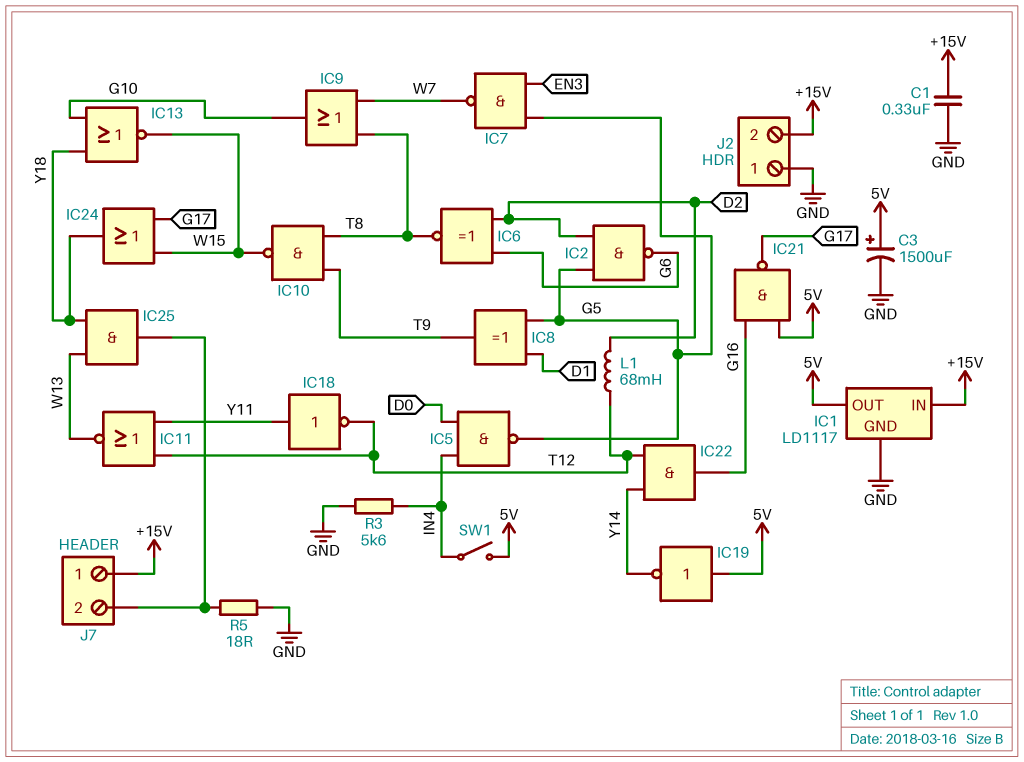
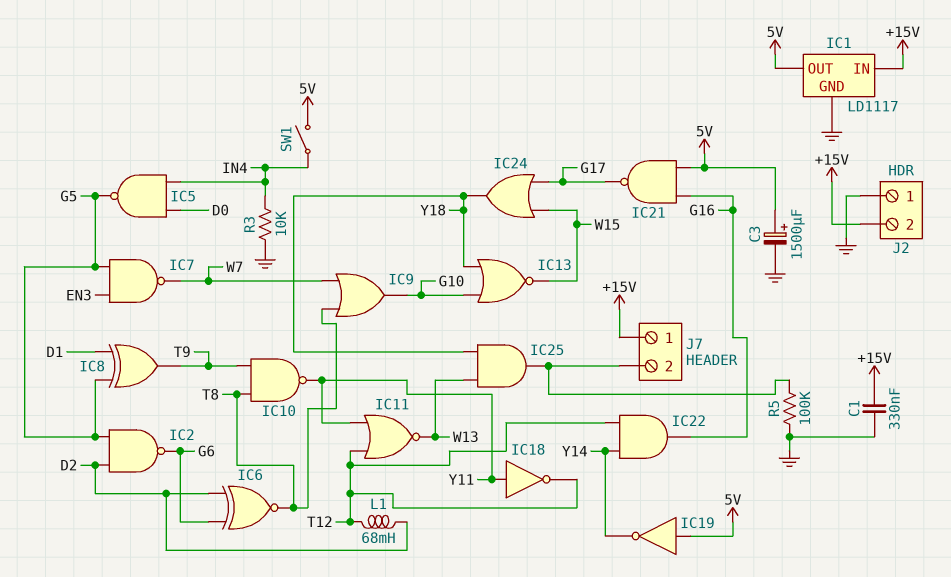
IC10: NAND (in T8, in T9, out W15) -> NAND (in T8, in T9, out Y11)
R3: 5.6k (GND, IN4) -> 10k (GND, IN4)
R5: 18 (GND, J7/2) -> 100k (GND, J7/2)

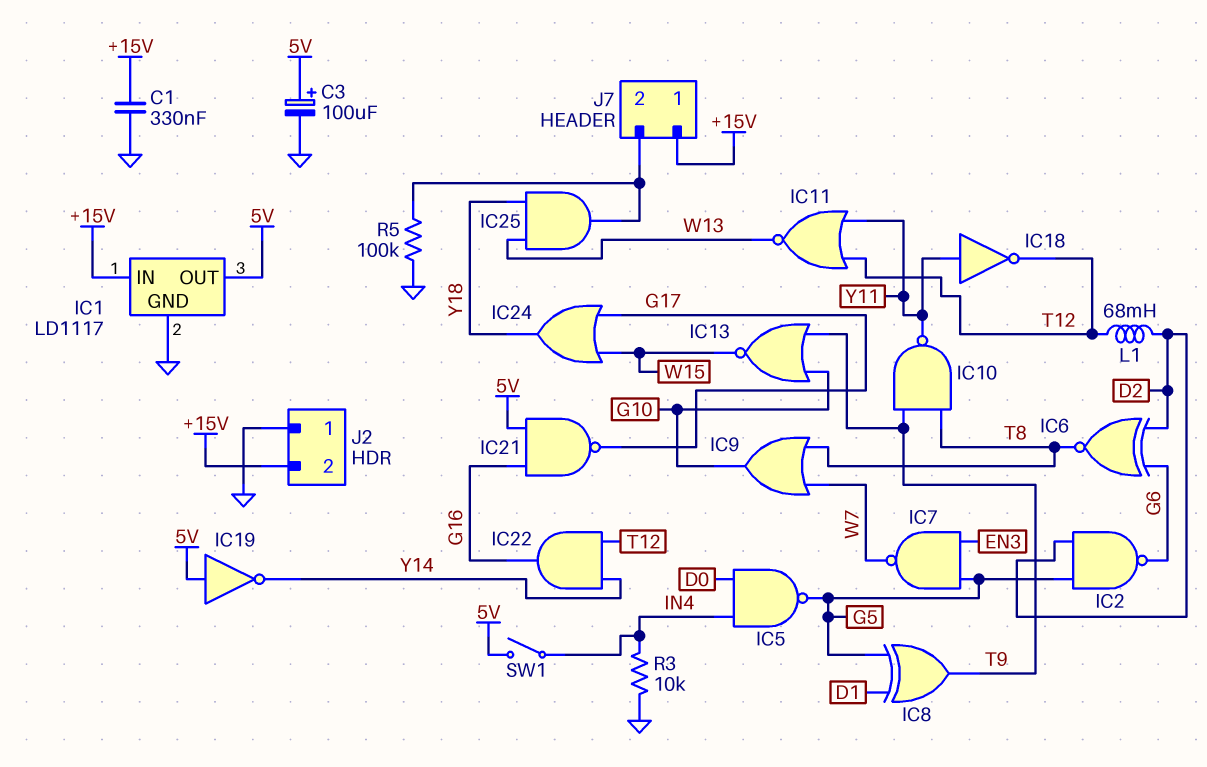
C3: 1500uF (plus 5V, minus GND) -> 100uF (plus 5V, minus GND)
IC13: NOR (in G10, in Y18, out W15) -> NOR (in G10, in T9, out W15)

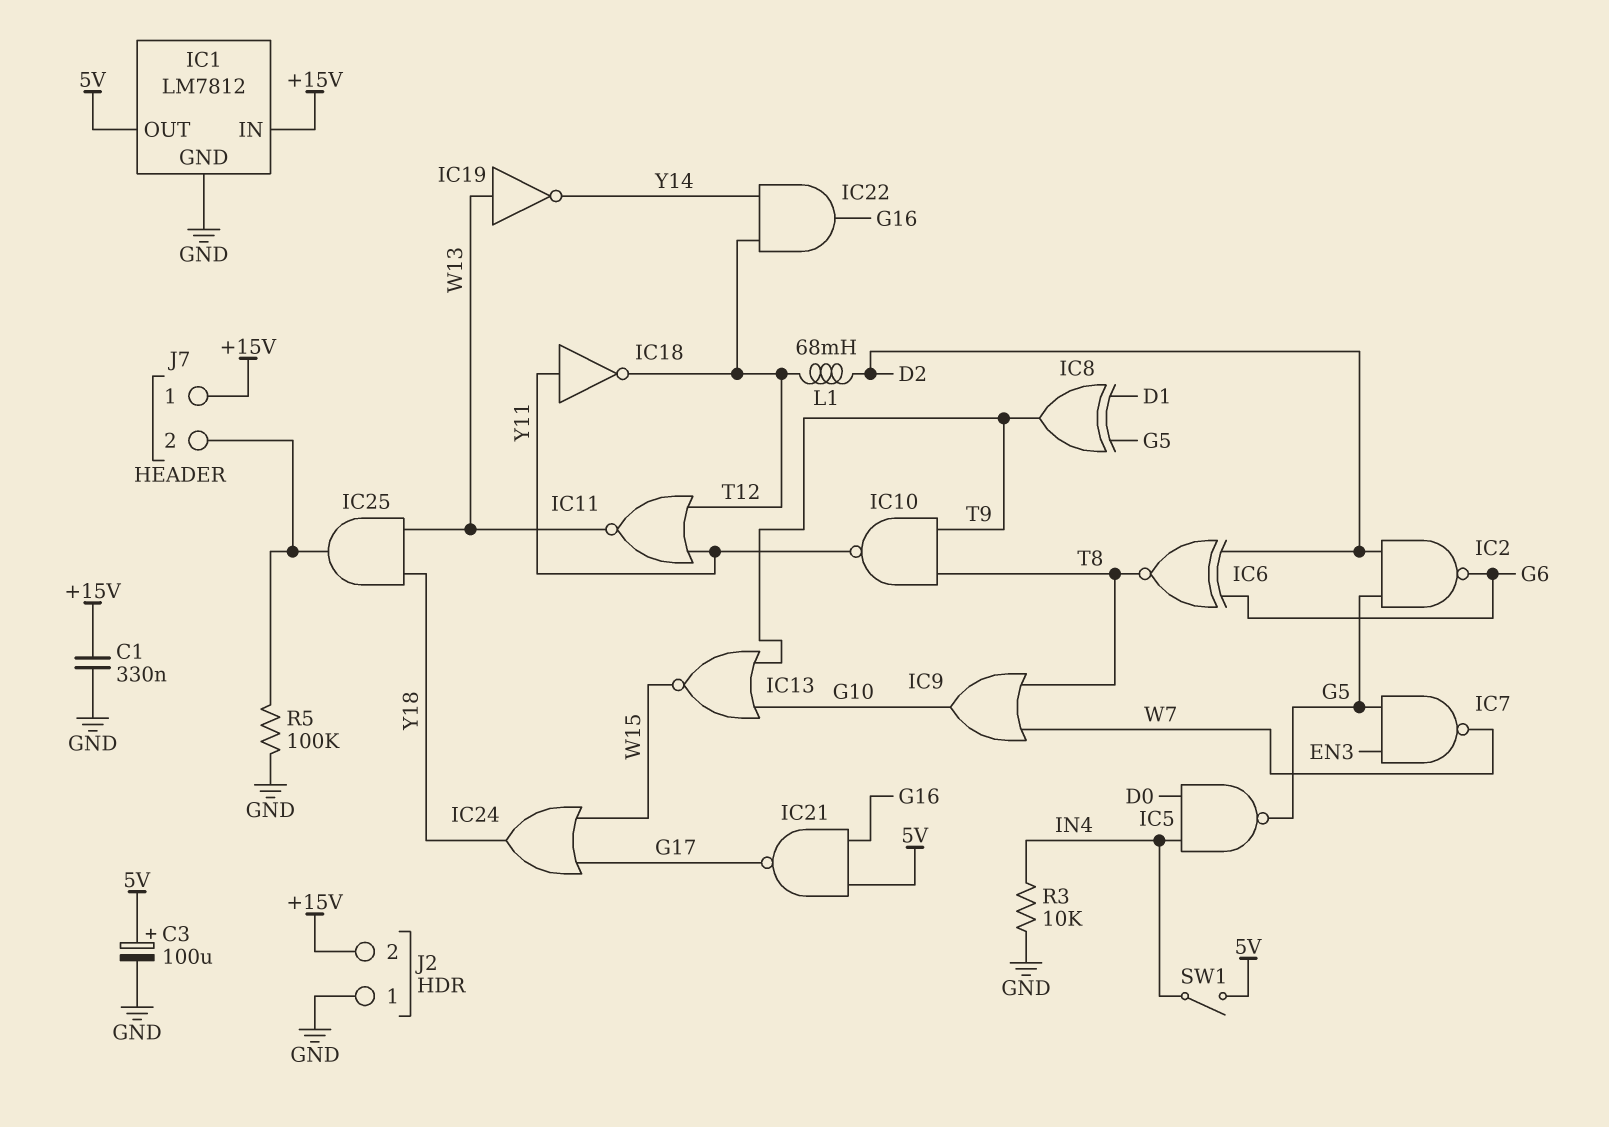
IC1: LD1117 -> LM7812
IC19: NOT (in 5V, out Y14) -> NOT (in W13, out Y14)

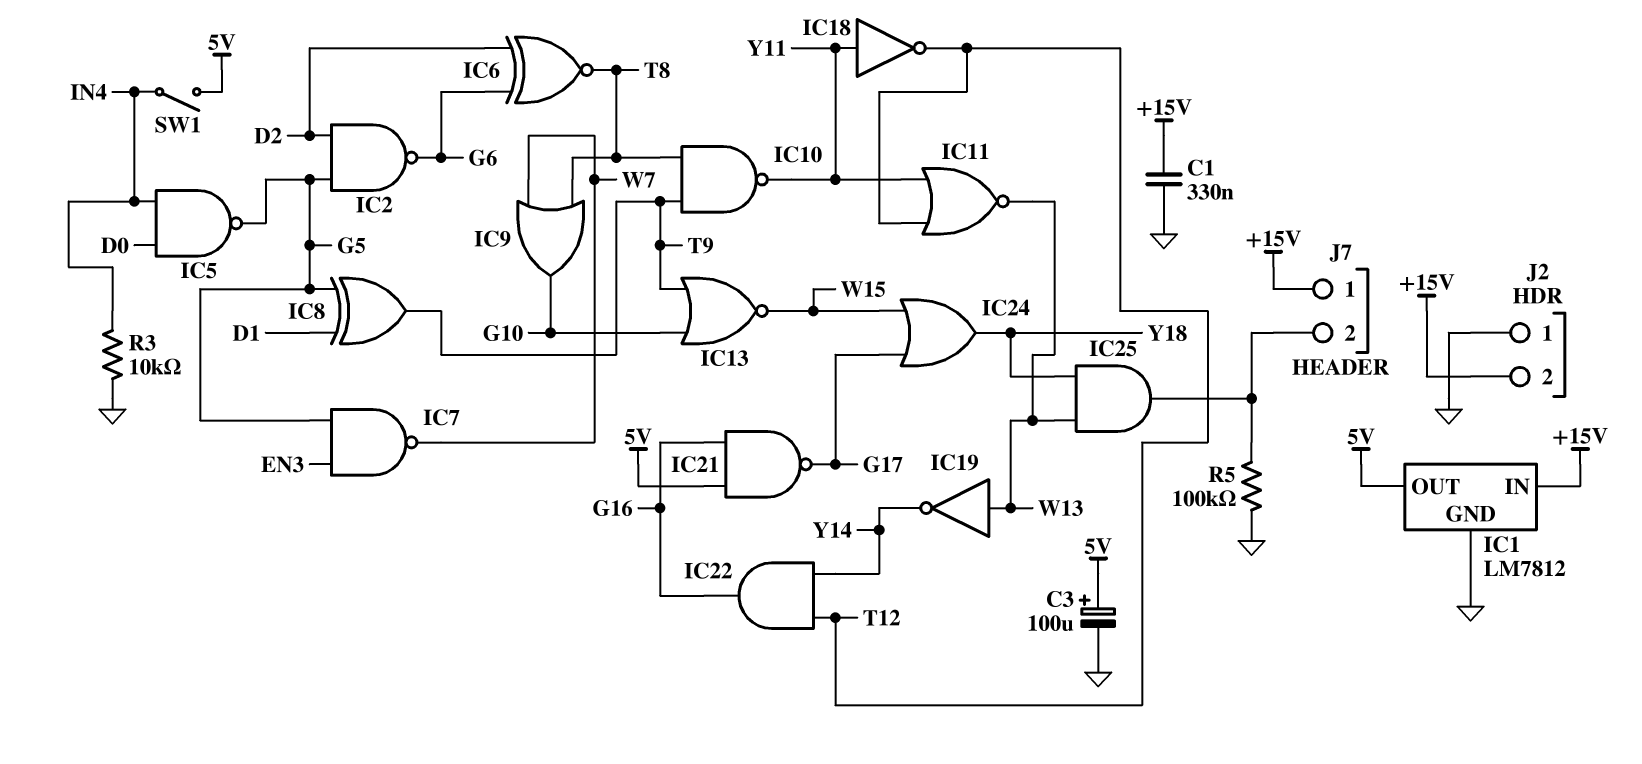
L1: 68mH (D2, T12) -> none

